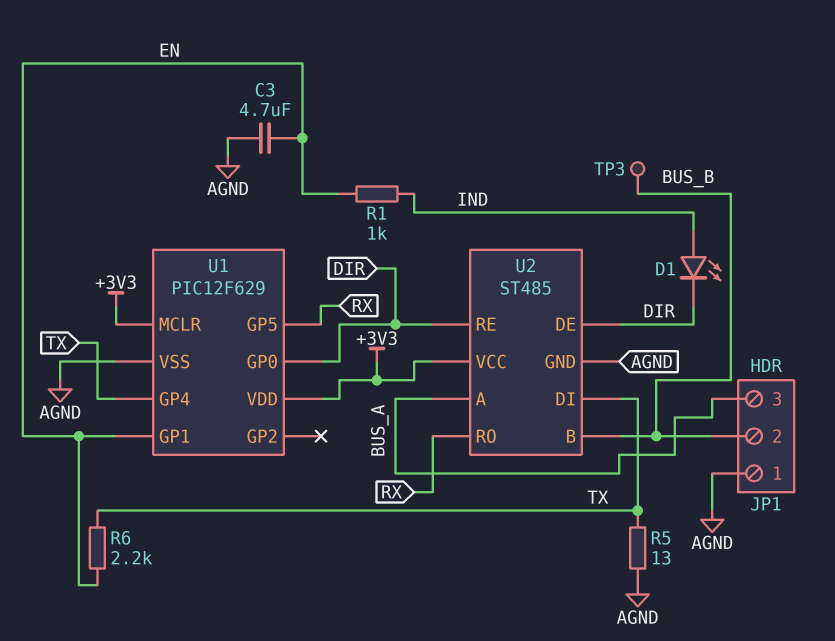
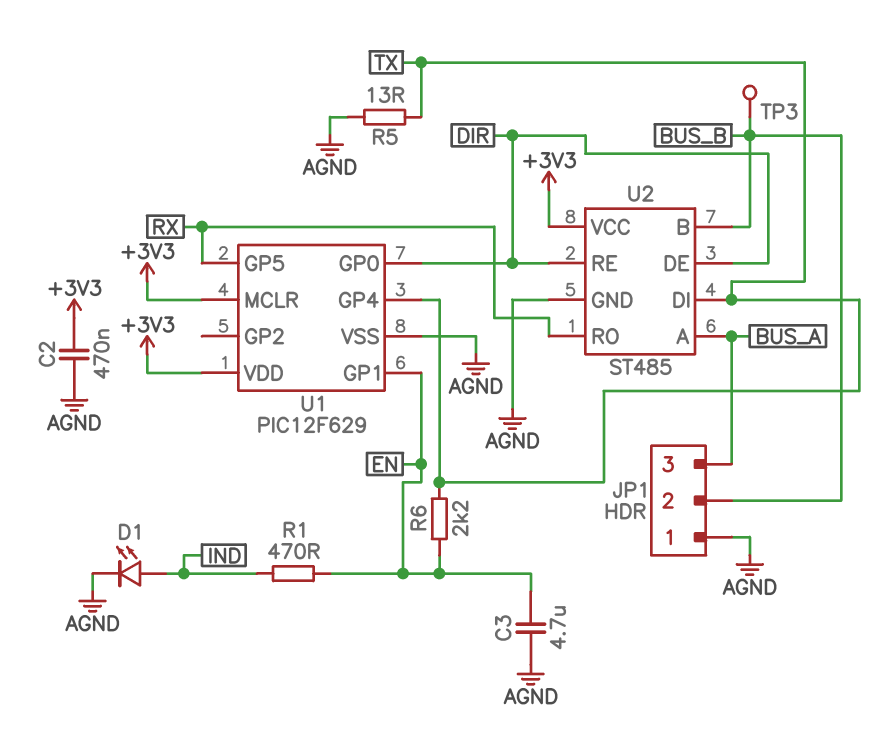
C2: none -> 470nF (+3V3, AGND)
D1: LED (A IND, K DIR) -> LED (A IND, K AGND)
R1: 1k (EN, IND) -> 470 (EN, IND)

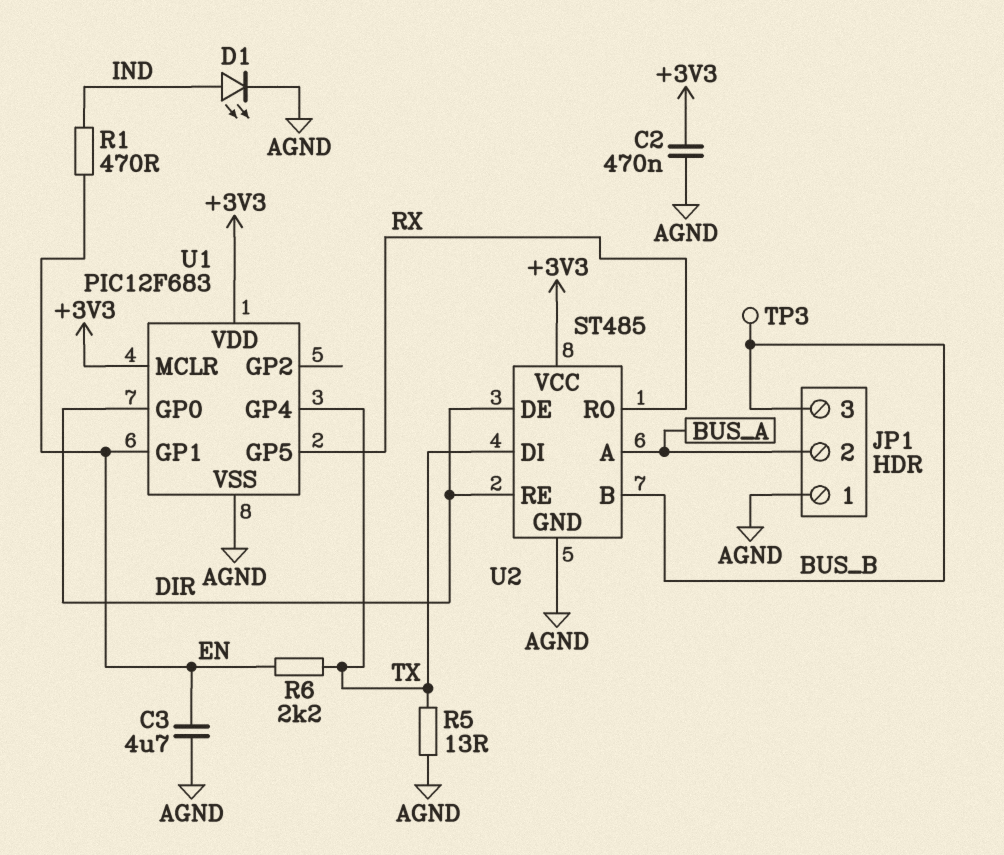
JP1 pin 2: BUS_B -> BUS_A
JP1 pin 3: BUS_A -> BUS_B
U1: PIC12F629 -> PIC12F683

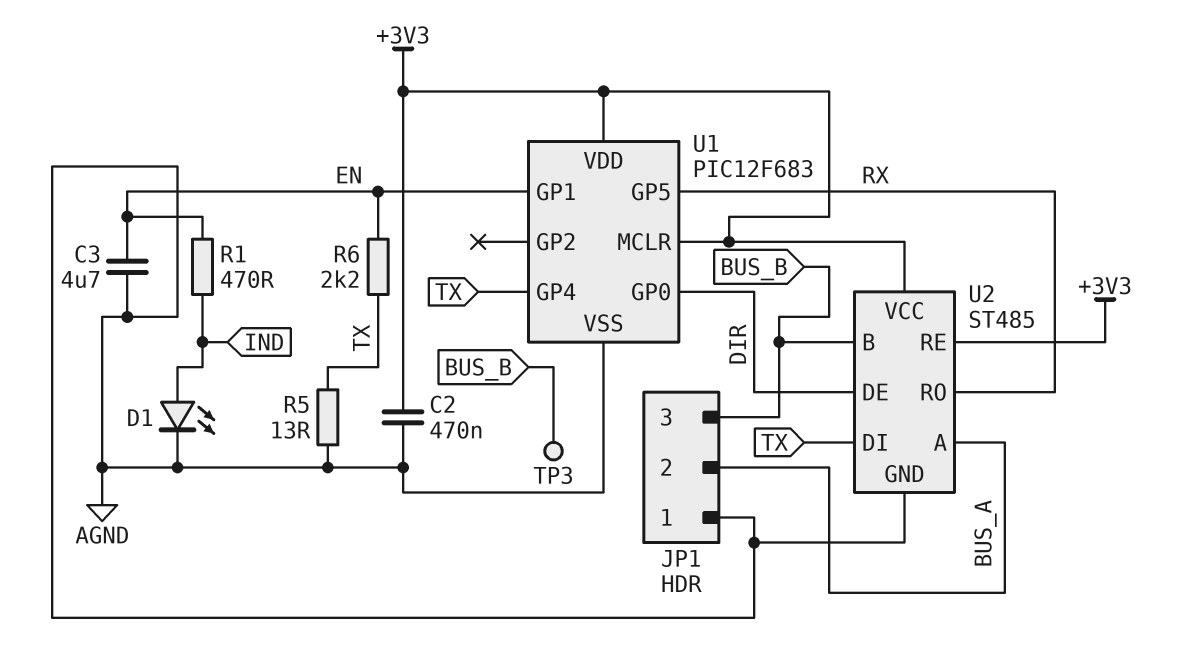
U2 pin RE: DIR -> +3V3

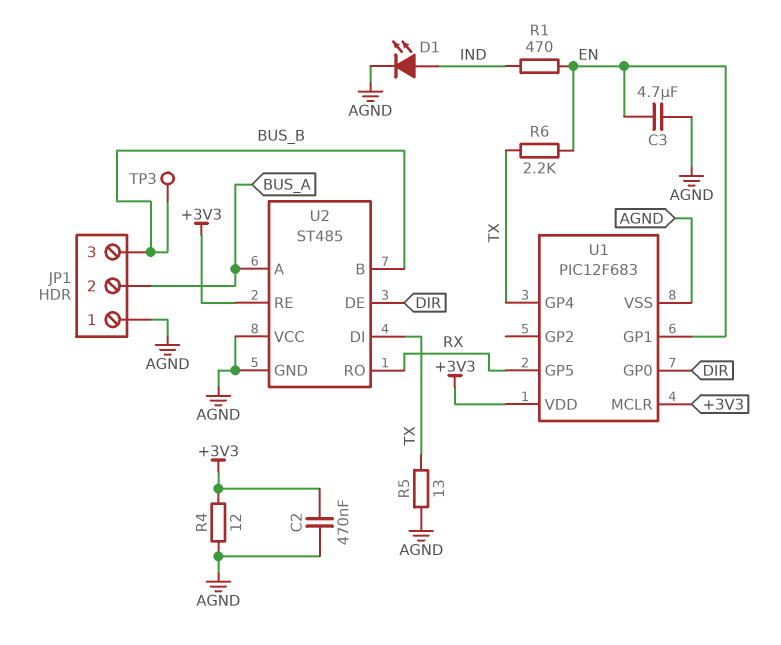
R4: none -> 12 (+3V3, AGND)
U2 pin VCC: +3V3 -> AGND

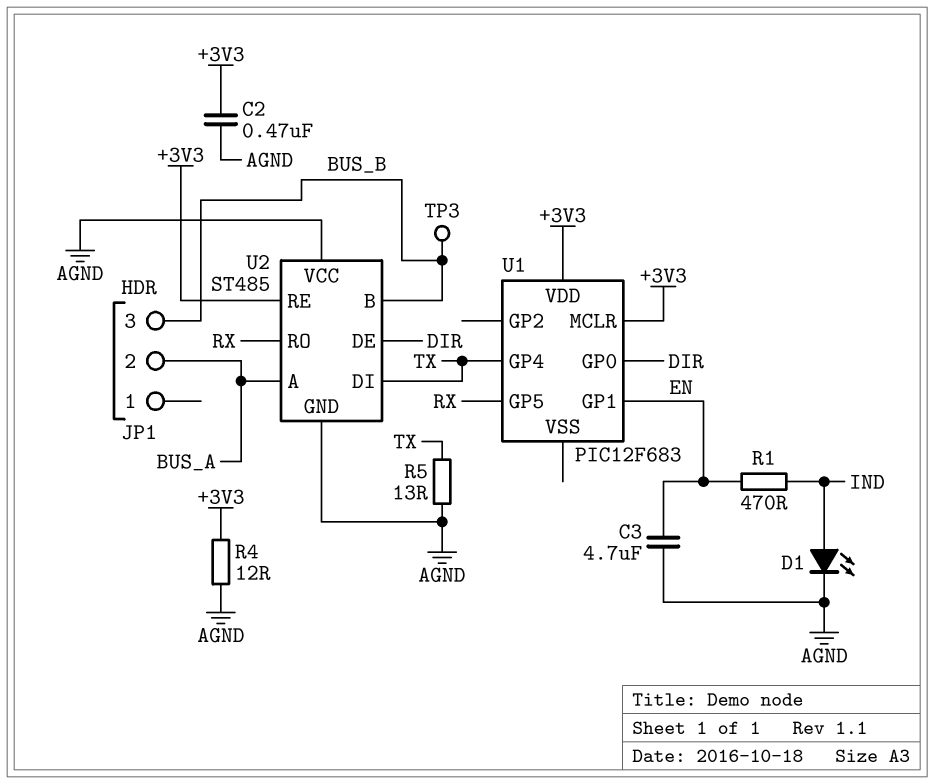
JP1 pin 1: AGND -> none
R6: 2.2k (EN, TX) -> none
U1 pin VSS: AGND -> none

